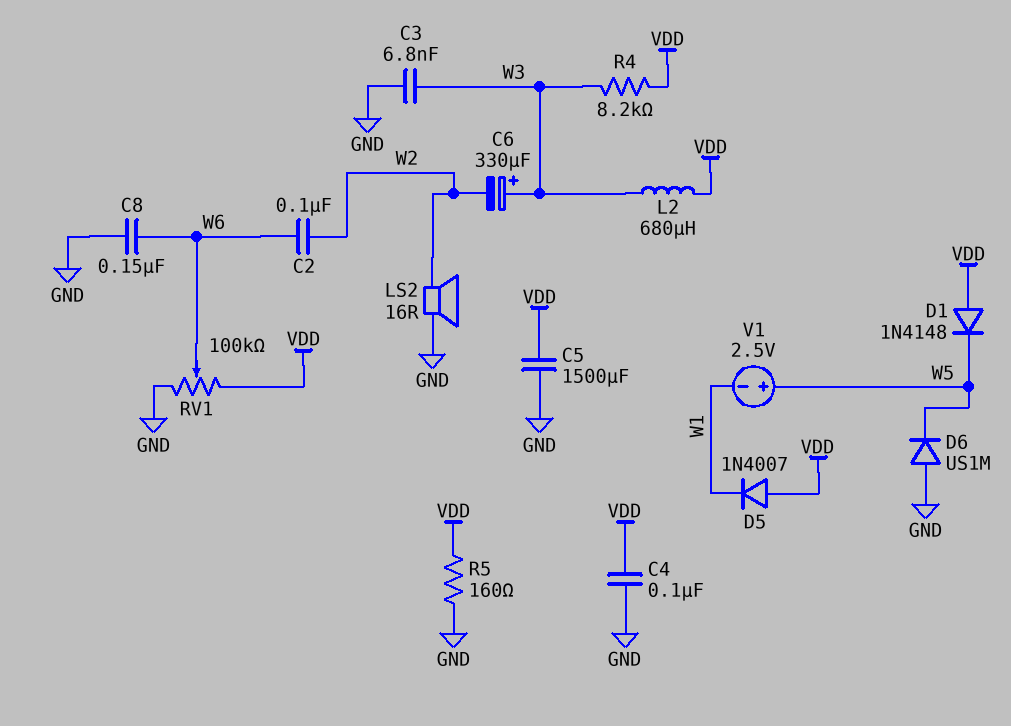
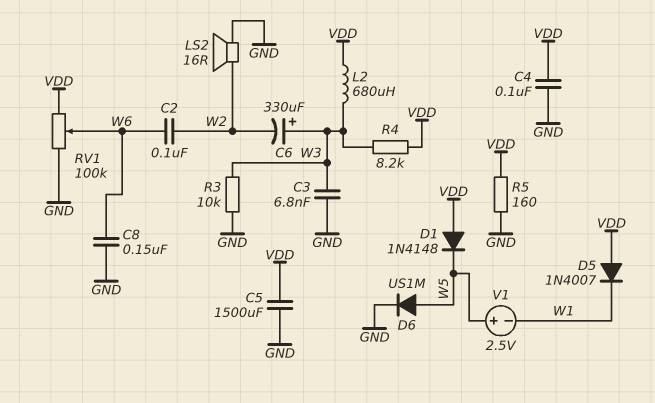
D6: diode US1M (A GND, K W5) -> diode US1M (A W5, K GND)
R3: none -> 10k (GND, W3)

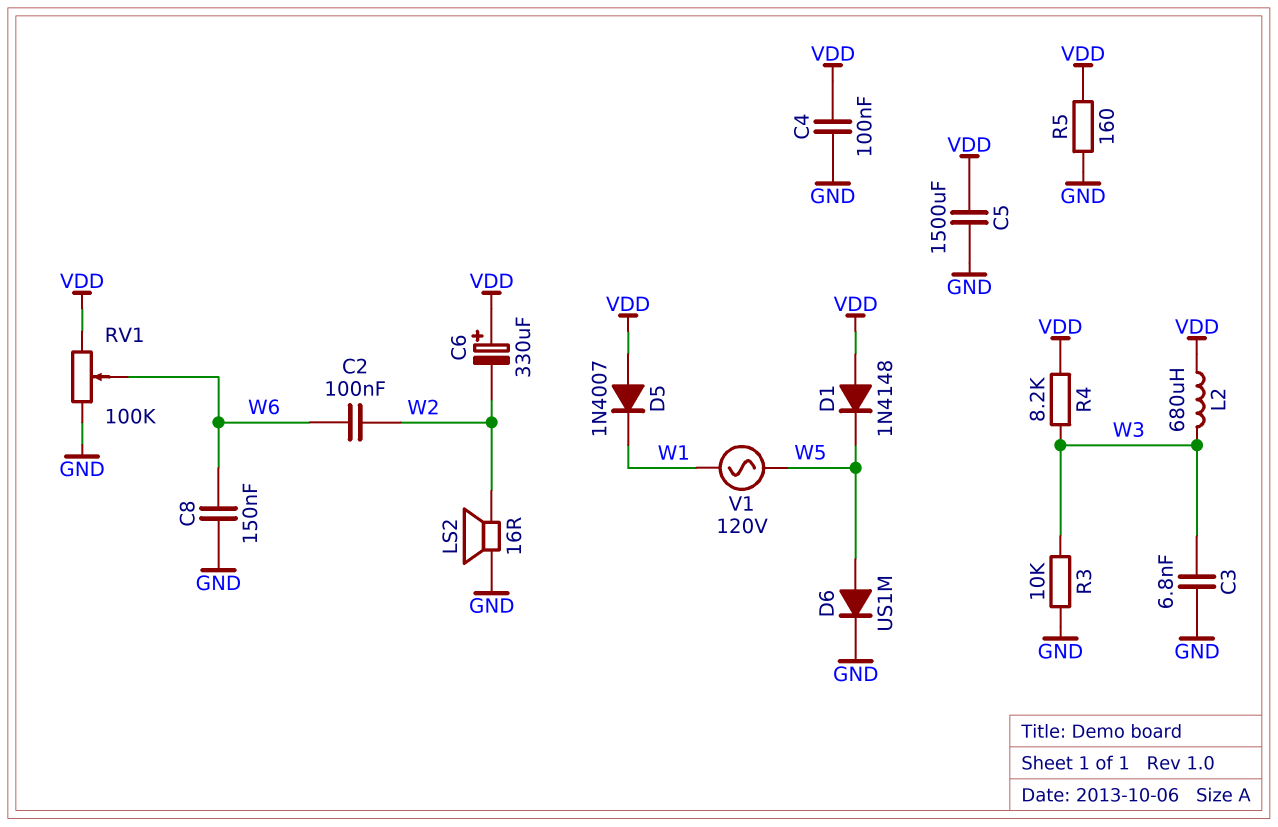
C6: 330uF (plus W3, minus W2) -> 330uF (plus VDD, minus W2)
V1: 2.5V (plus W5, minus W1) -> AC 120V (W1, W5)

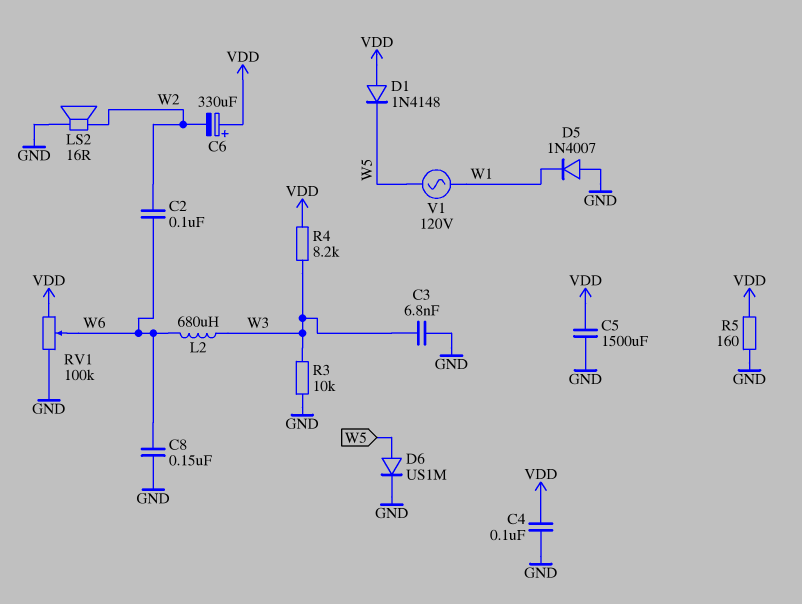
D5: diode 1N4007 (A VDD, K W1) -> diode 1N4007 (A GND, K W1)
L2: 680uH (VDD, W3) -> 680uH (W3, W6)

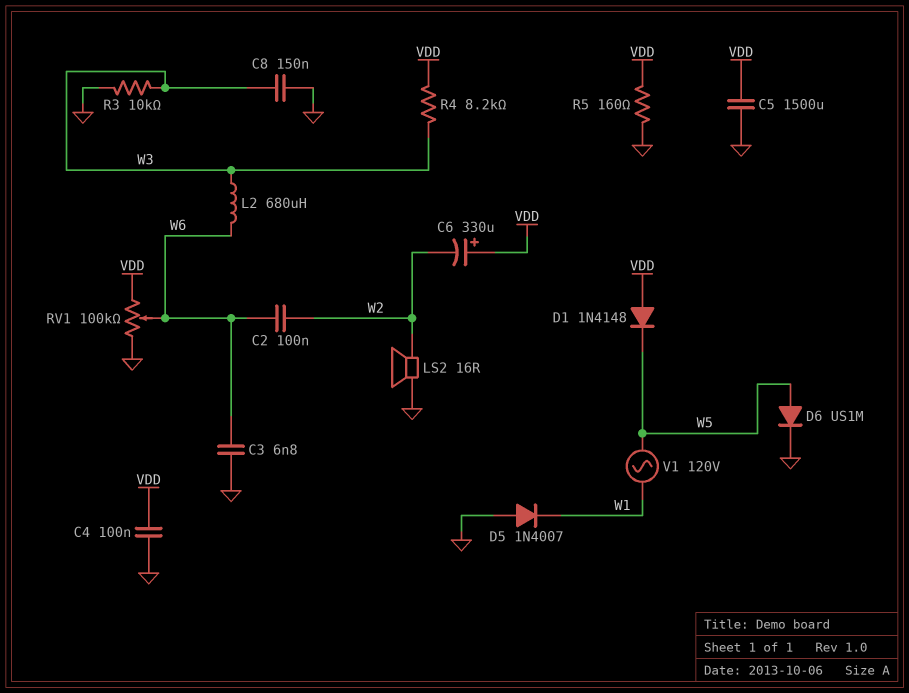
C3: 6.8nF (GND, W3) -> 6.8nF (GND, W6)
C8: 150nF (GND, W6) -> 150nF (GND, W3)

